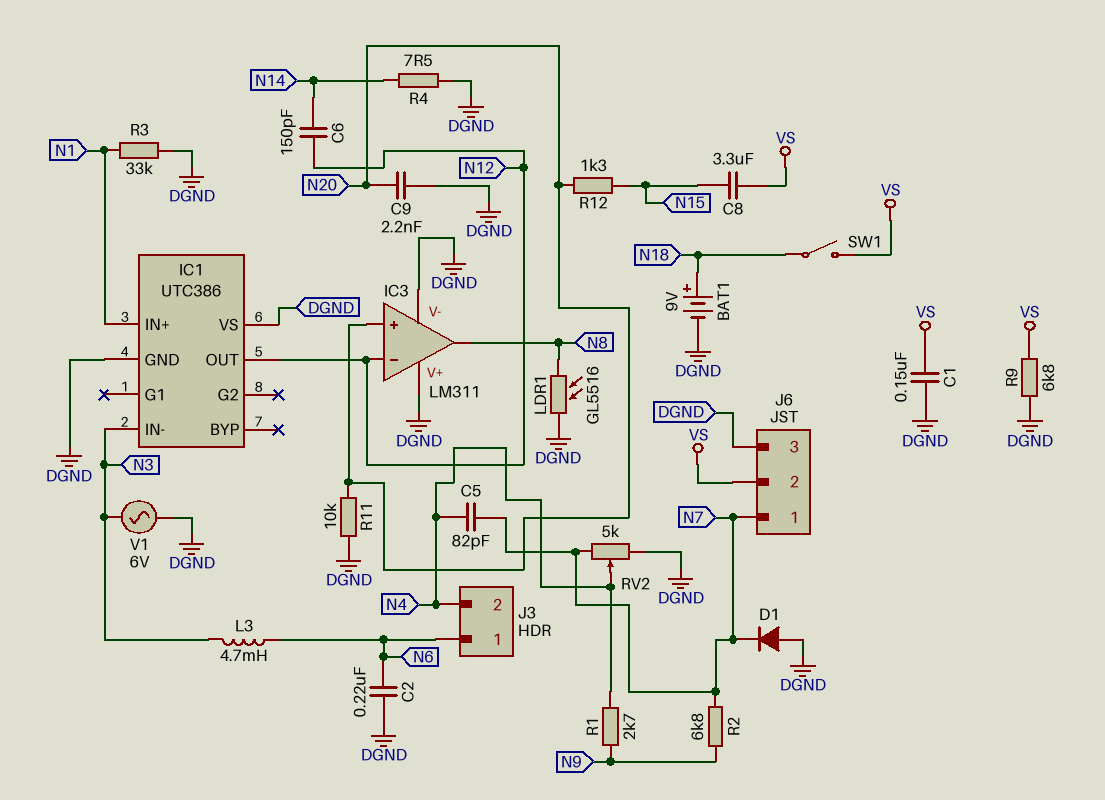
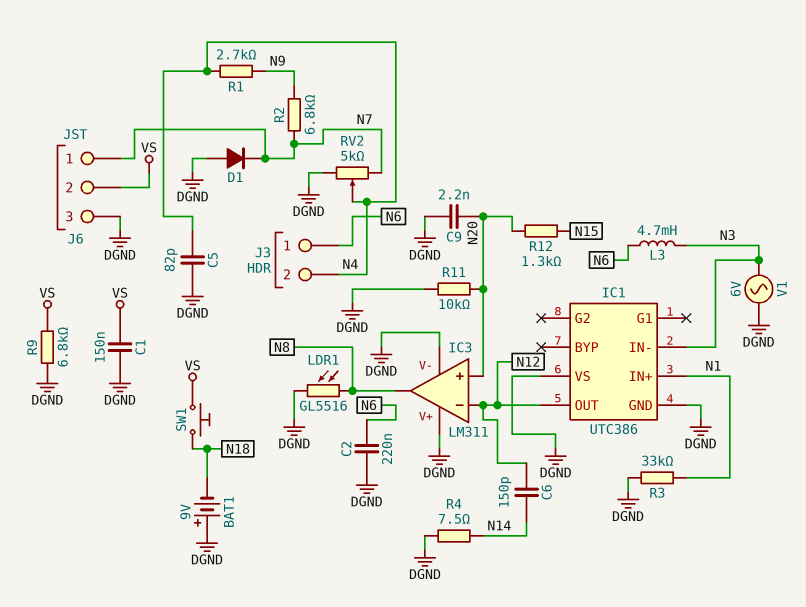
BAT1: 9V (plus N18, minus DGND) -> 9V (plus DGND, minus N18)
C5: 82pF (N4, N7) -> 82pF (DGND, N4)
C8: 3.3uF (N15, VS) -> none
SW1: switch (N18, VS) -> button (N18, VS)

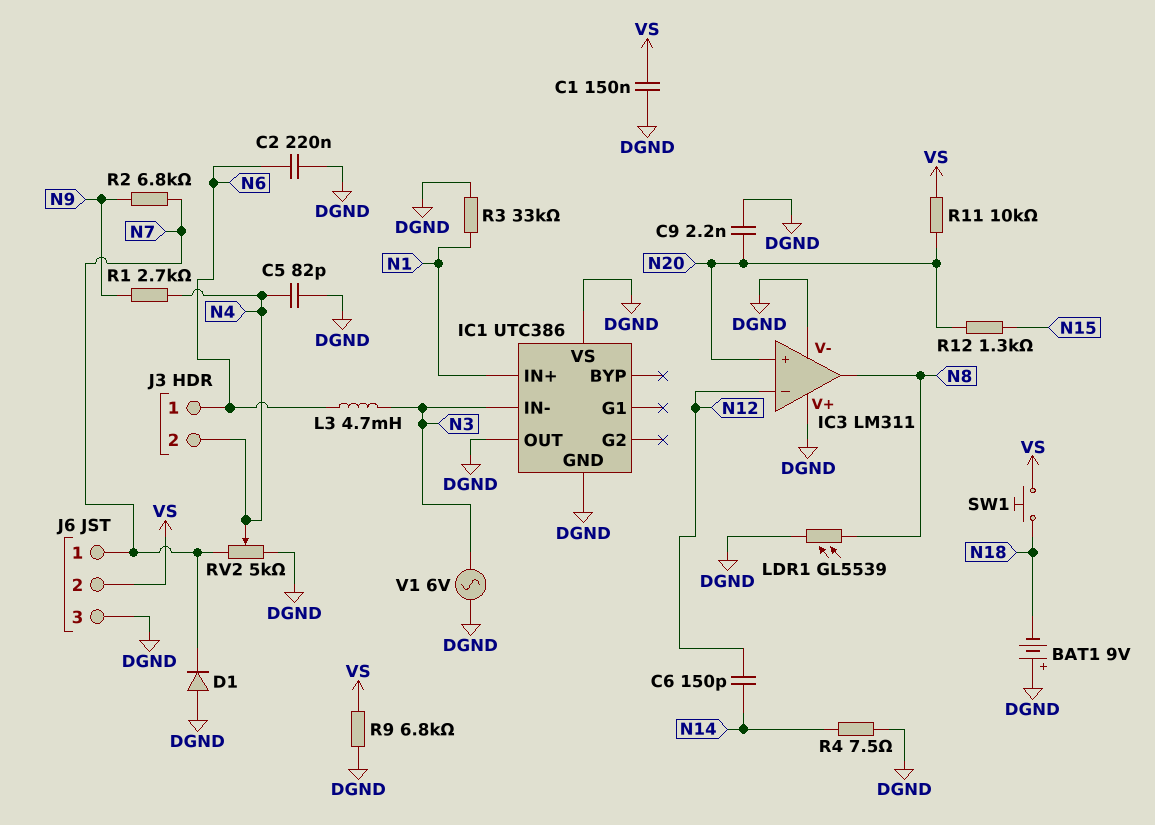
IC1 pin OUT: N12 -> DGND
LDR1: GL5516 (DGND, N8) -> GL5539 (DGND, N8)
R11: 10k (DGND, N20) -> 10k (N20, VS)

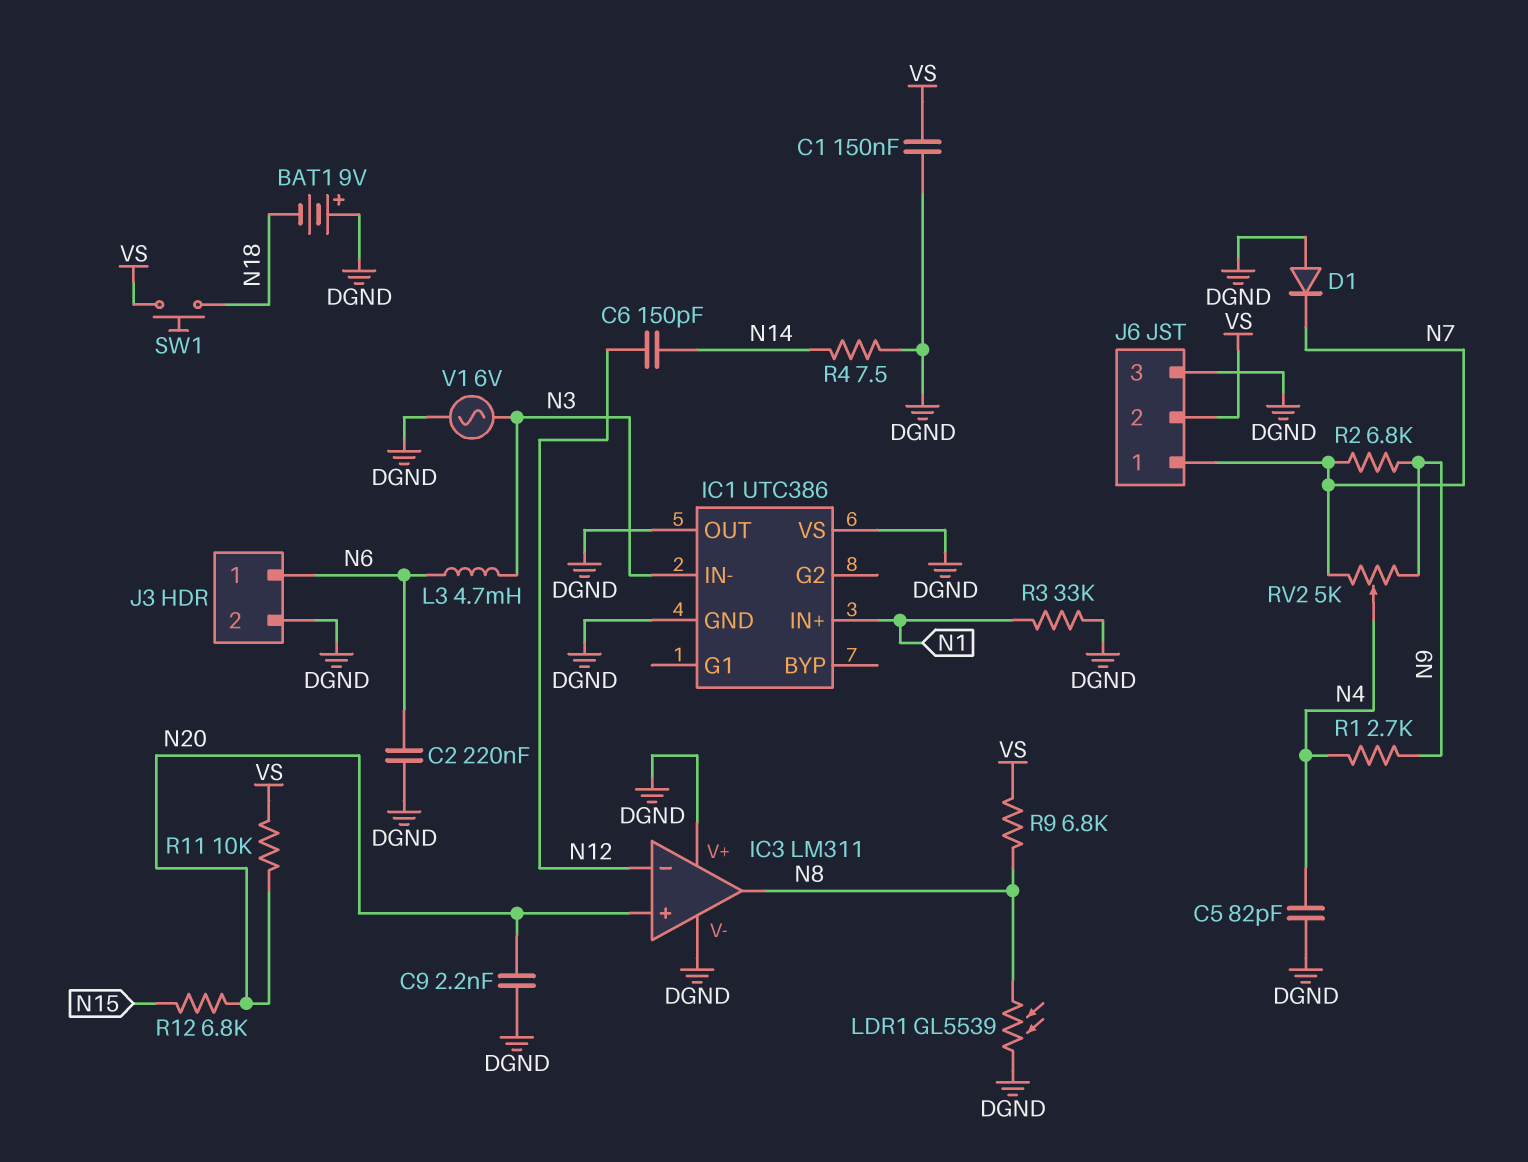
J3 pin 2: N4 -> DGND
R9: 6.8k (DGND, VS) -> 6.8k (N8, VS)
R12: 1.3k (N15, N20) -> 6.8k (N15, N20)
RV2: 5k (DGND, N7, wiper N4) -> 5k (N7, N9, wiper N4)

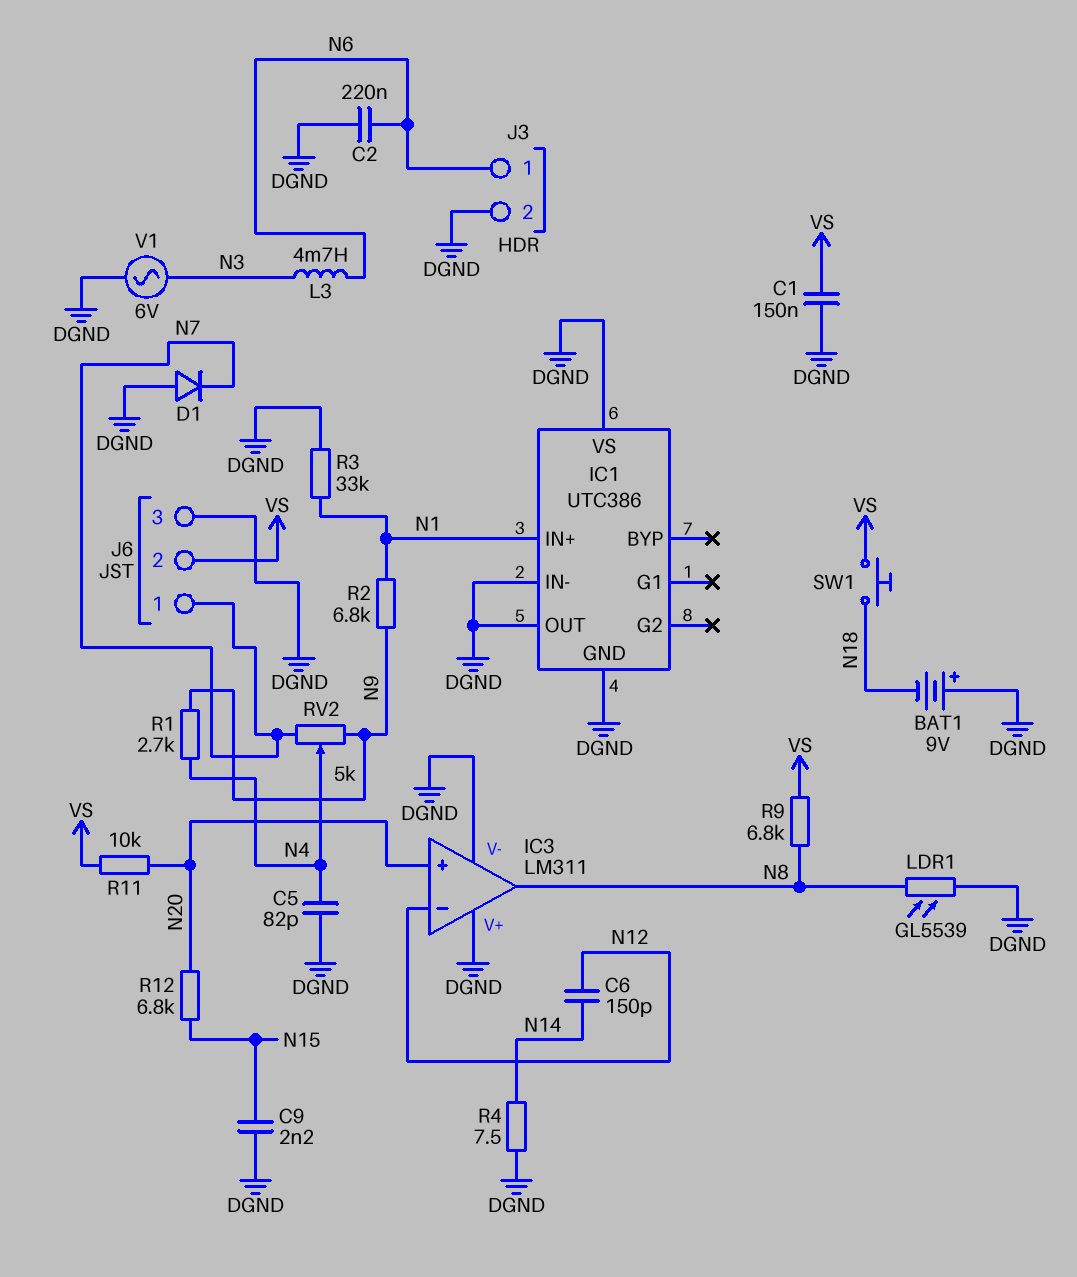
C9: 2.2nF (DGND, N20) -> 2.2nF (DGND, N15)
IC1 pin IN-: N3 -> DGND
R2: 6.8k (N7, N9) -> 6.8k (N1, N9)

